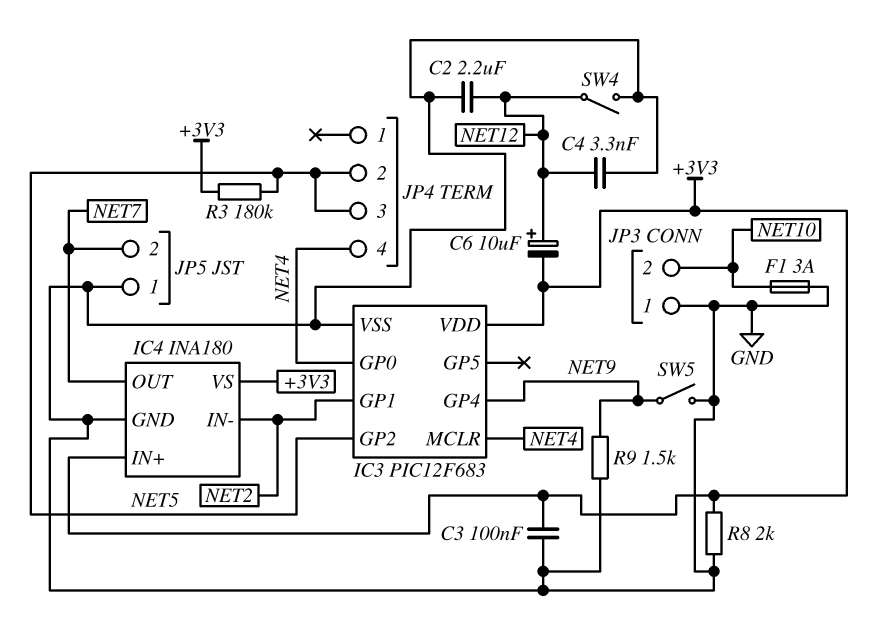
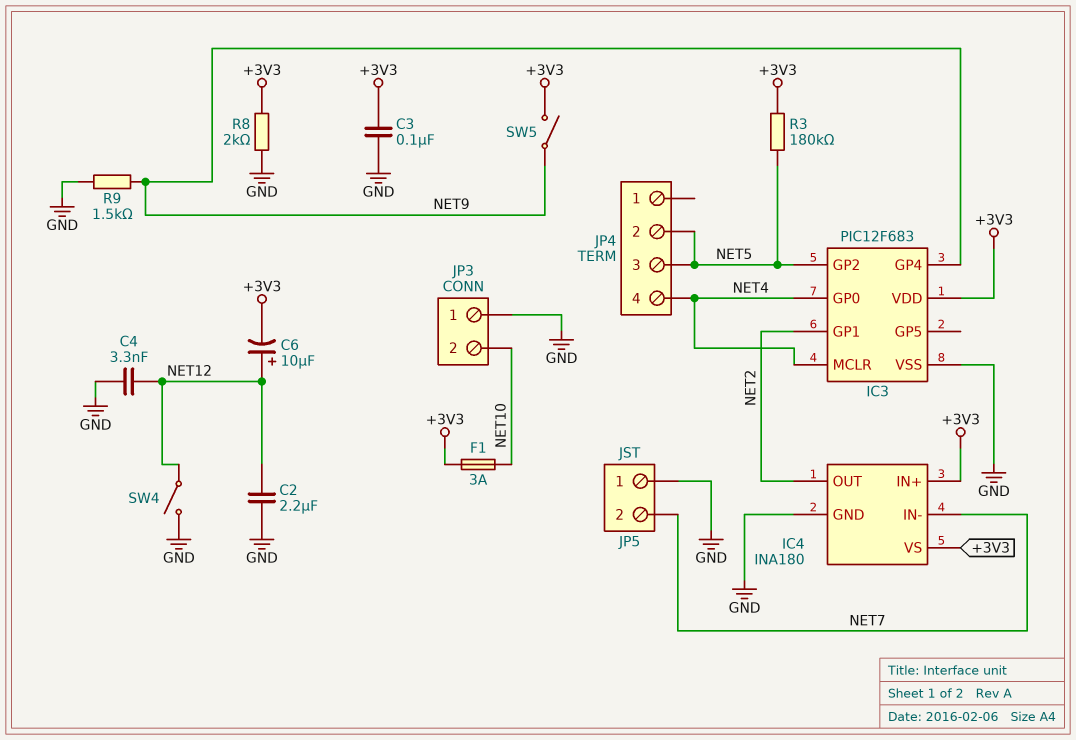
F1: 3A (GND, NET10) -> 3A (+3V3, NET10)
IC4 pin IN-: NET2 -> NET7
IC4 pin OUT: NET7 -> NET2
SW5: switch (GND, NET9) -> switch (+3V3, NET9)

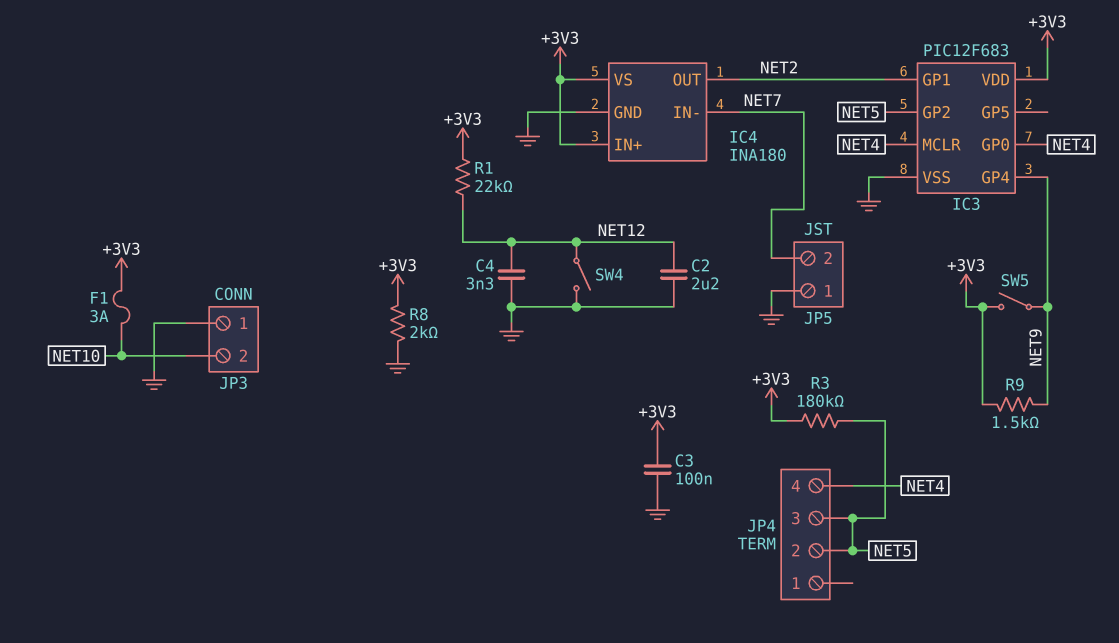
C6: 10uF (plus NET12, minus +3V3) -> none
R1: none -> 22k (+3V3, NET12)
R9: 1.5k (GND, NET9) -> 1.5k (+3V3, NET9)

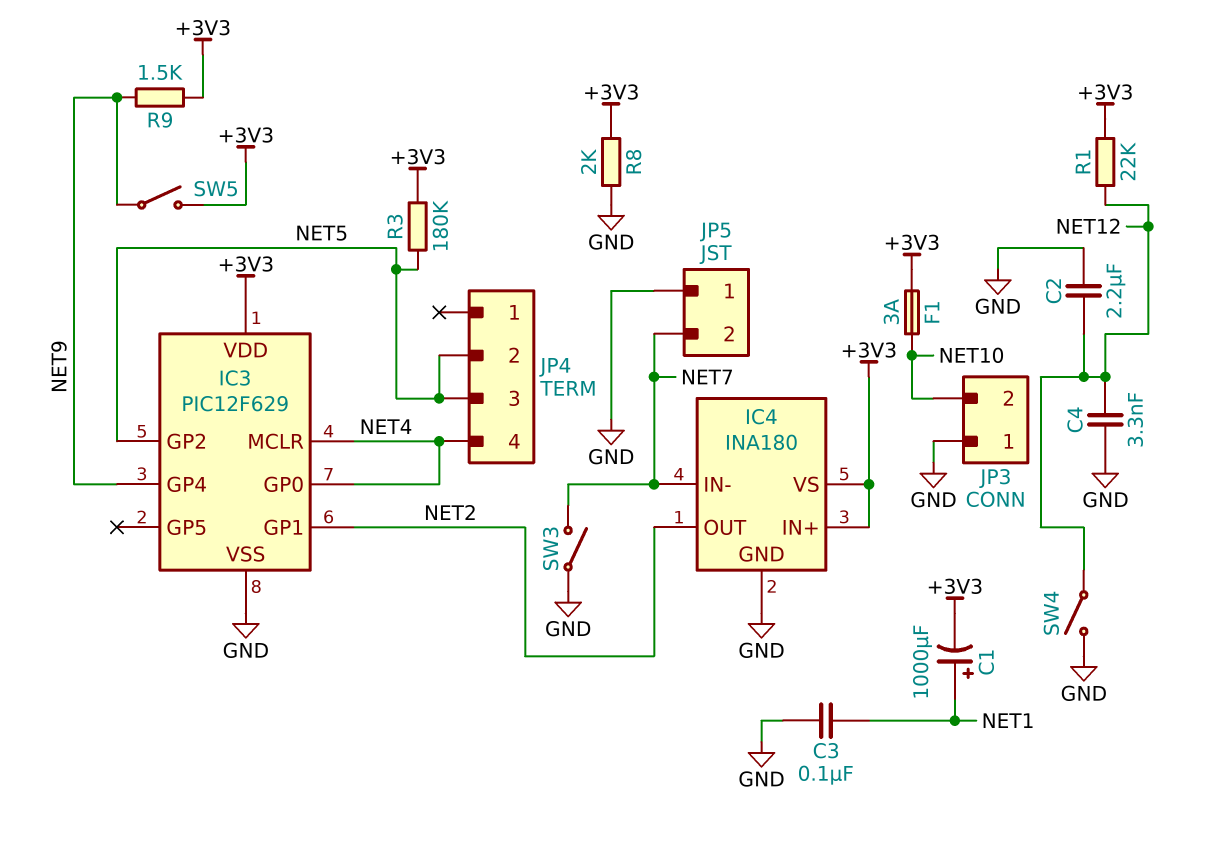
C1: none -> 1000uF (plus NET1, minus +3V3)
C3: 100nF (+3V3, GND) -> 100nF (GND, NET1)
IC3: PIC12F683 -> PIC12F629
SW3: none -> switch (GND, NET7)

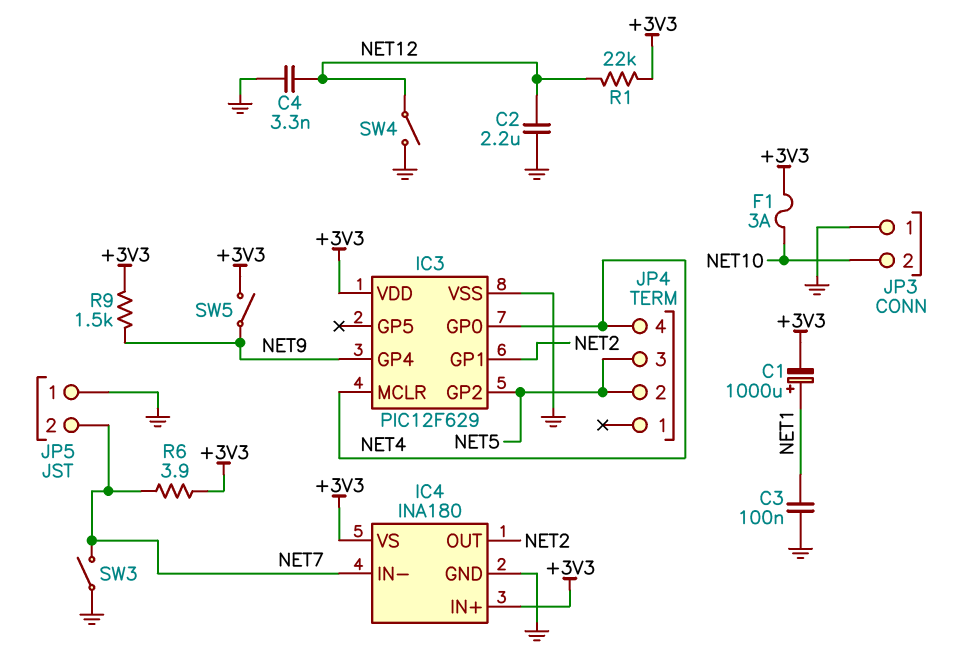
R3: 180k (+3V3, NET5) -> none
R6: none -> 3.9 (+3V3, NET7)
R8: 2k (+3V3, GND) -> none

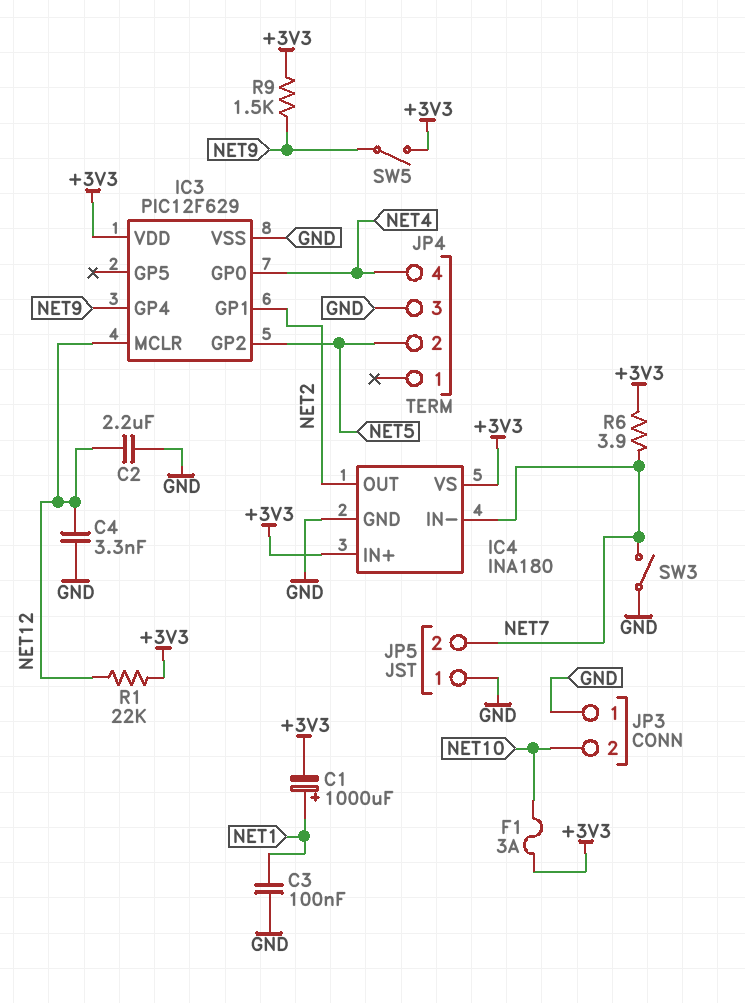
IC3 pin MCLR: NET4 -> NET12
JP4 pin 3: NET5 -> GND
SW4: switch (GND, NET12) -> none

